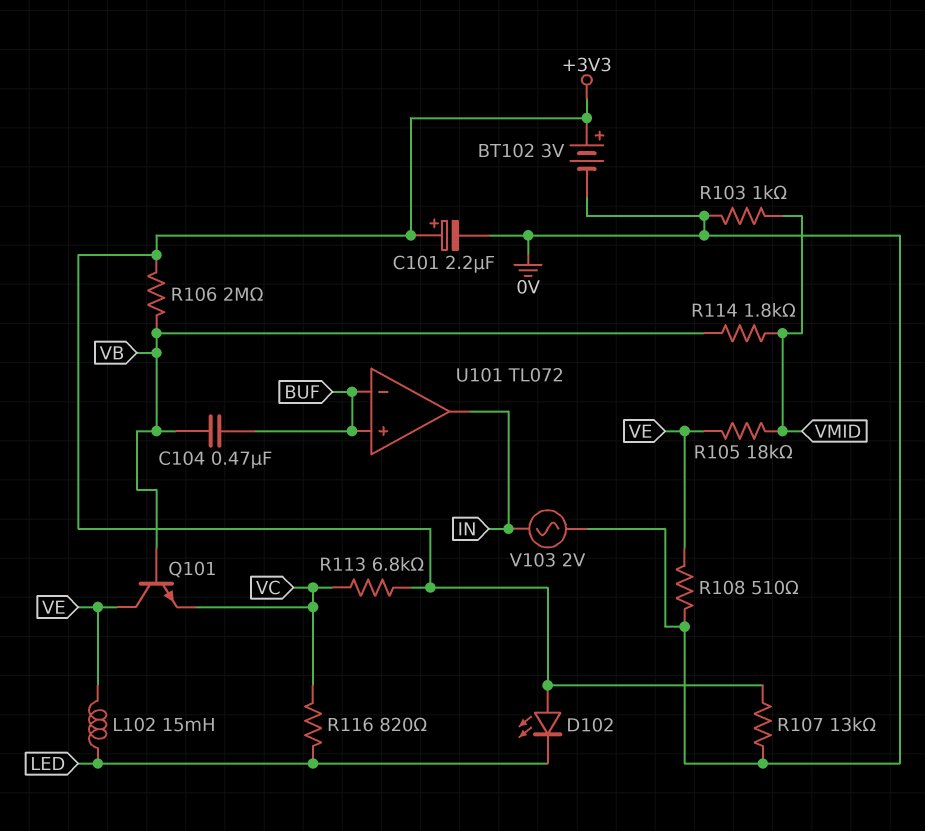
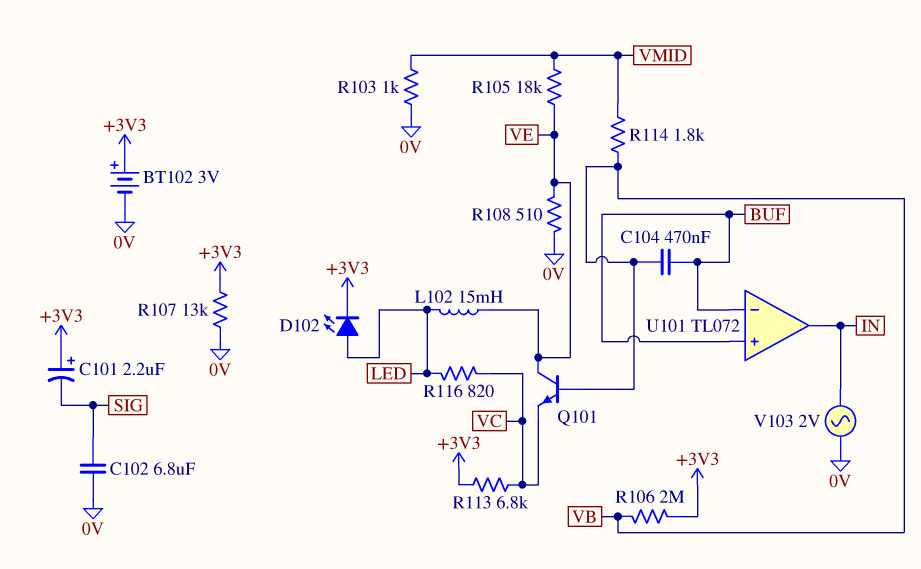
C101: 2.2uF (plus +3V3, minus 0V) -> 2.2uF (plus +3V3, minus SIG)
C102: none -> 6.8uF (0V, SIG)
D102: LED (A +3V3, K LED) -> LED (A LED, K +3V3)

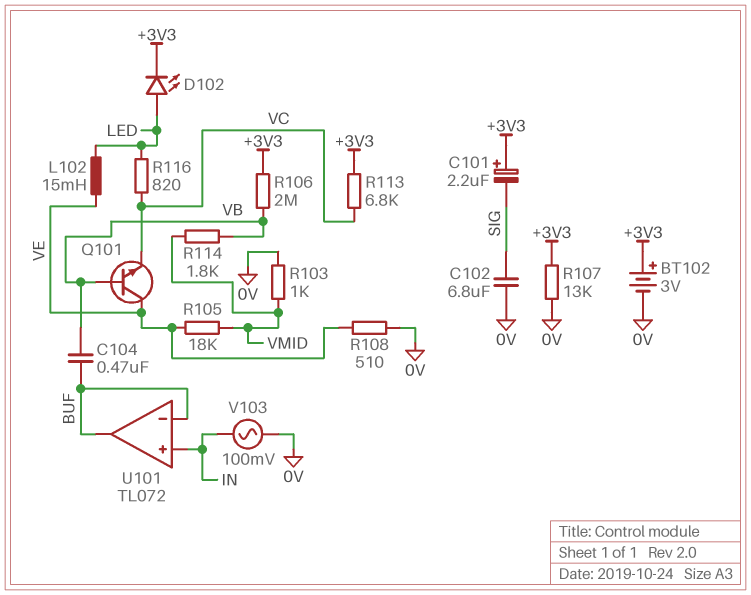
U101 pin in+: BUF -> IN
U101 pin out: IN -> BUF
V103: AC 2V (0V, IN) -> AC 100mV (0V, IN)

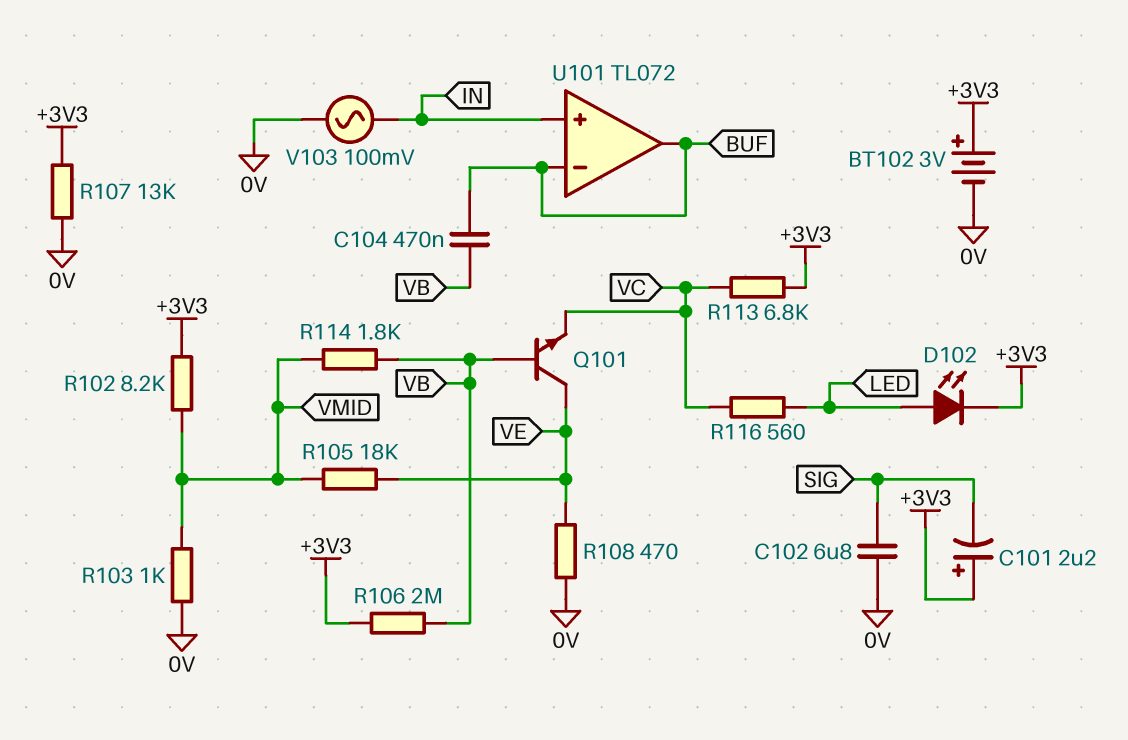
L102: 15mH (LED, VE) -> none
R102: none -> 8.2k (+3V3, VMID)
R108: 510 (0V, VE) -> 470 (0V, VE)
R116: 820 (LED, VC) -> 560 (LED, VC)

